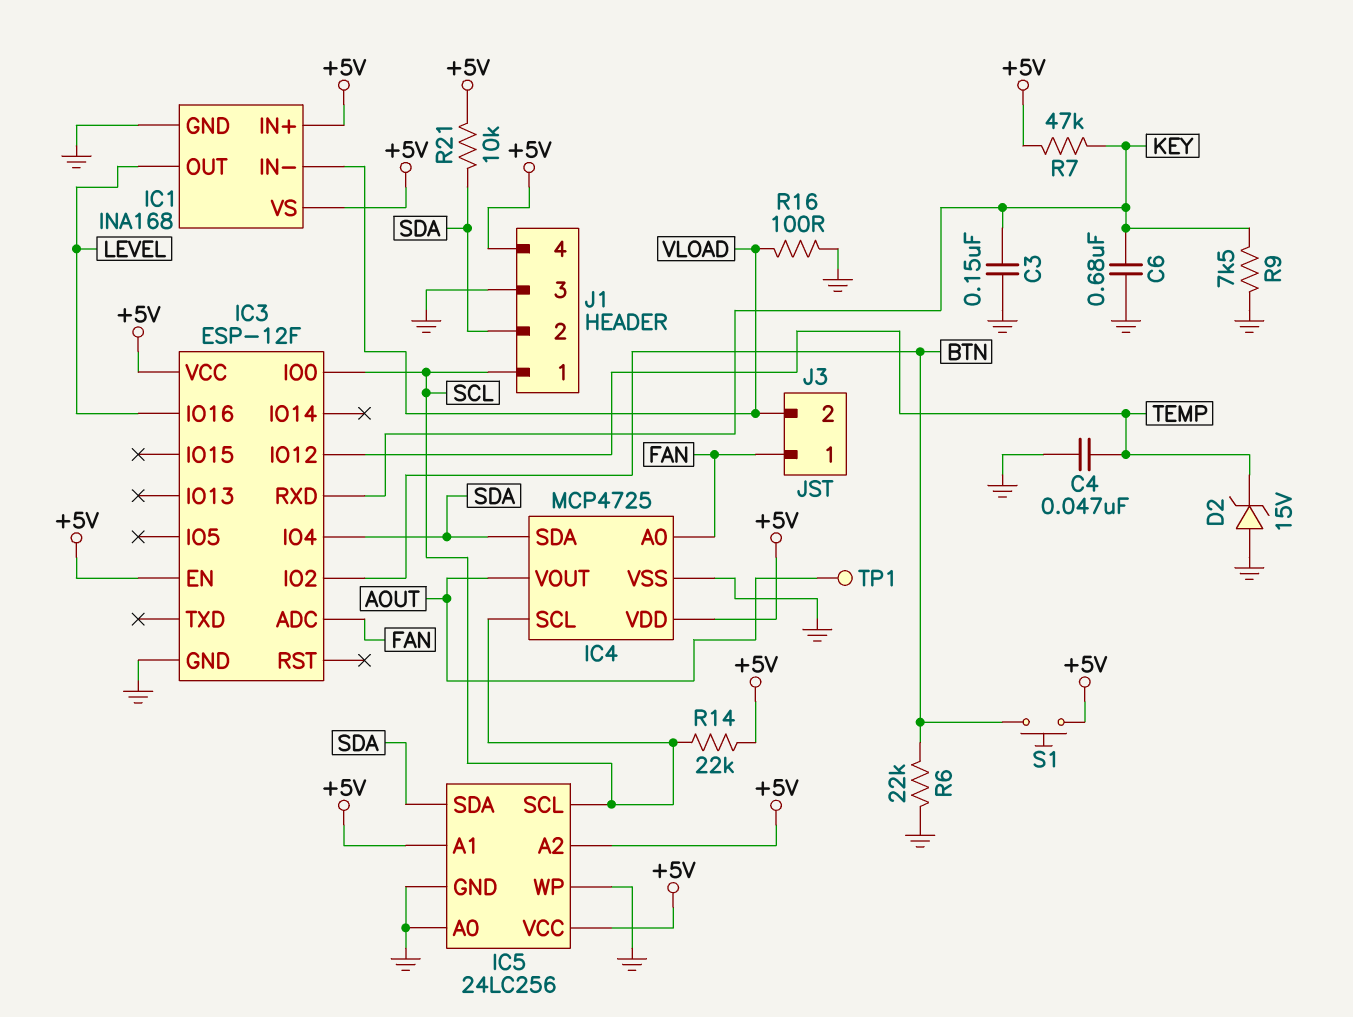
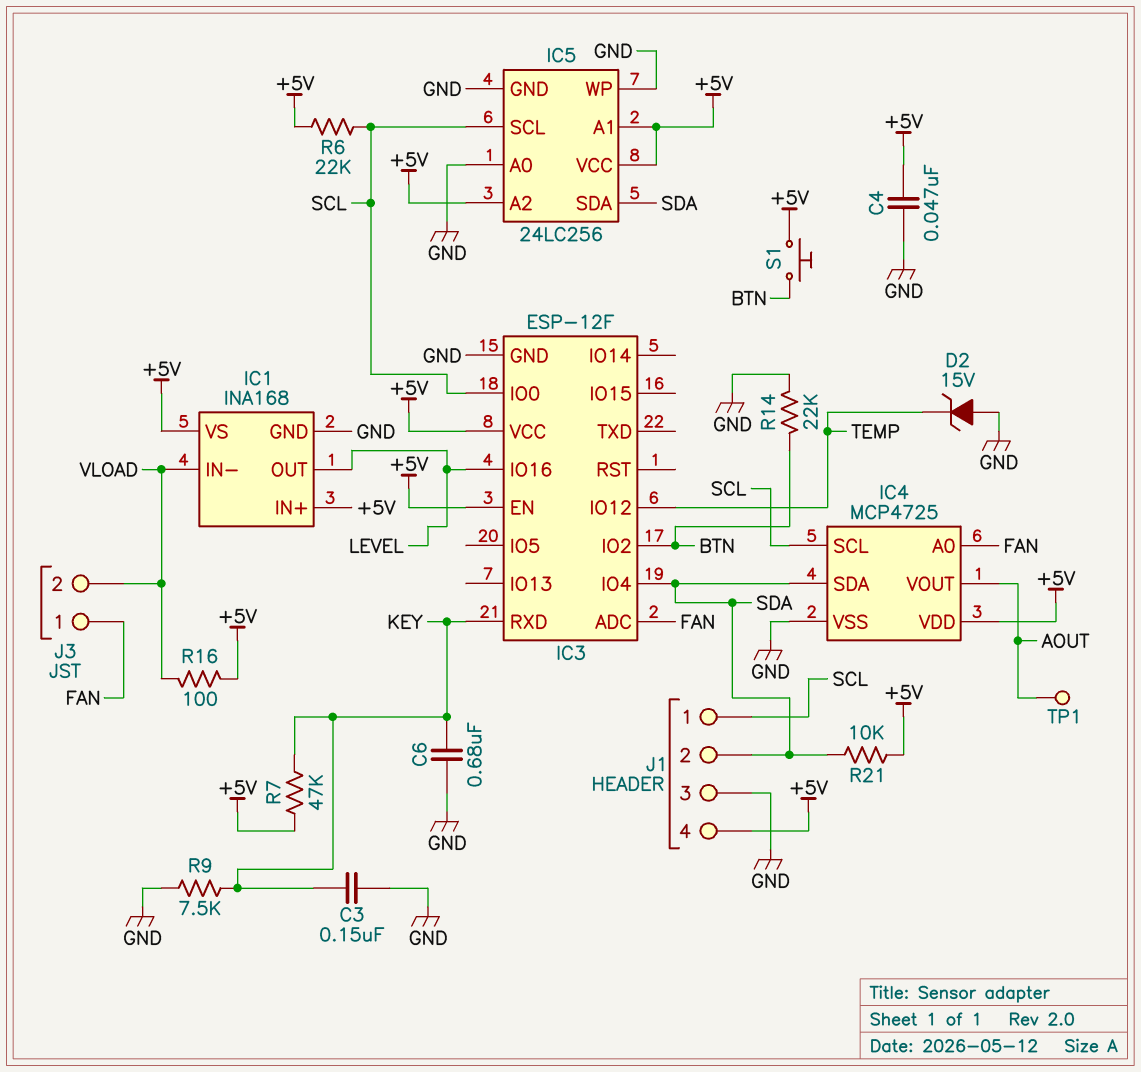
C4: 47nF (GND, TEMP) -> 47nF (+5V, GND)
R6: 22k (BTN, GND) -> 22k (+5V, SCL)
R14: 22k (+5V, SCL) -> 22k (BTN, GND)
R16: 100 (GND, VLOAD) -> 100 (+5V, VLOAD)

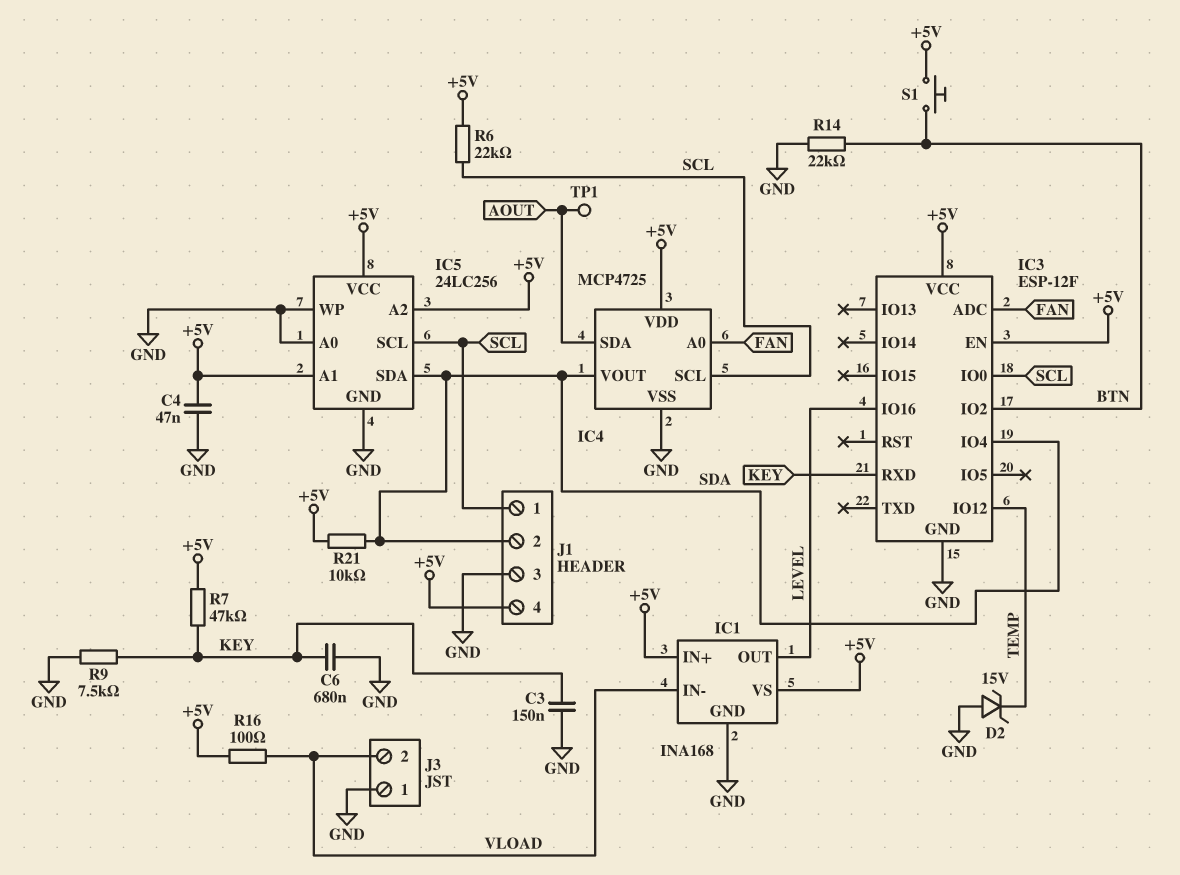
IC4 pin SDA: SDA -> AOUT
IC4 pin VOUT: AOUT -> SDA
J3 pin 1: FAN -> GND

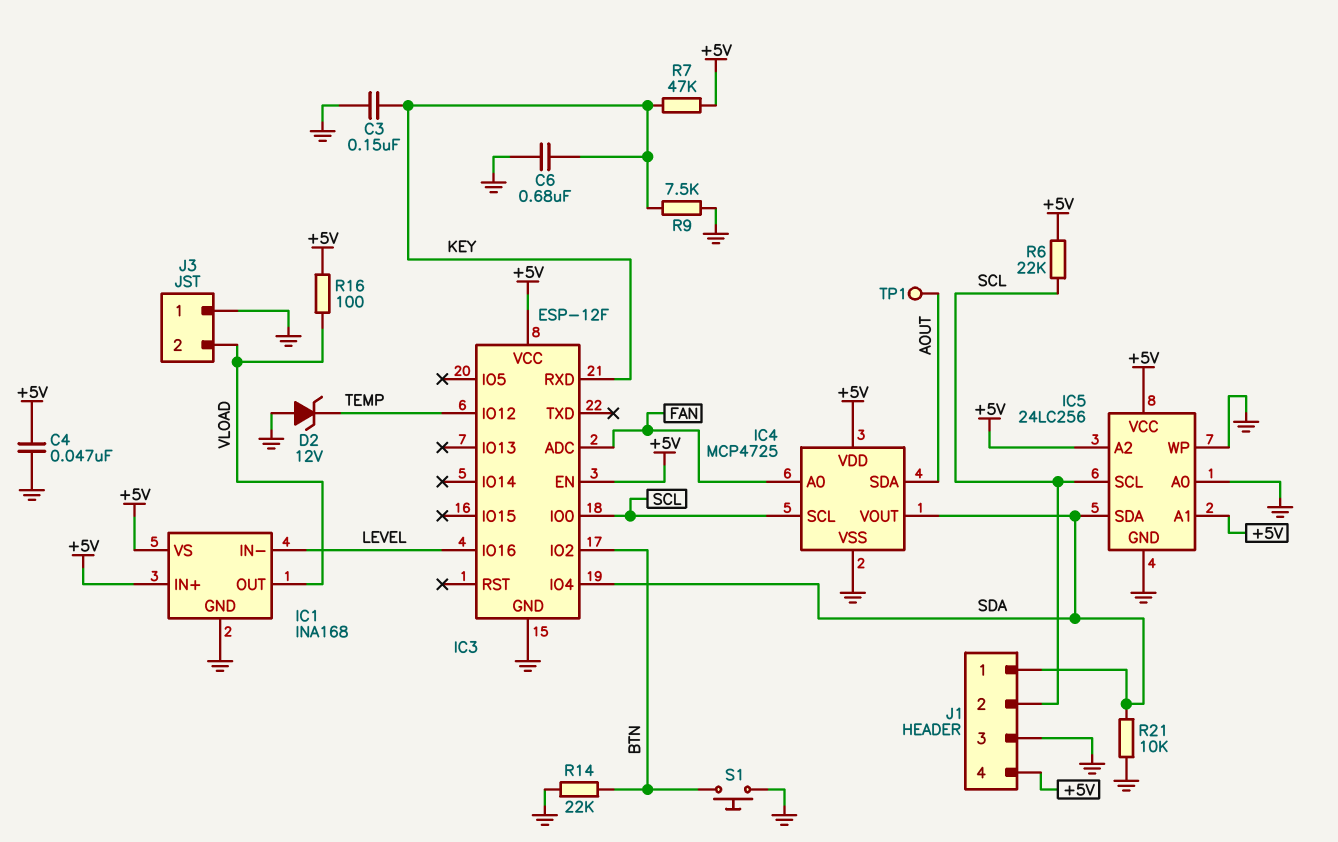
D2: zener 15V (A GND, K TEMP) -> zener 12V (A GND, K TEMP)
IC1 pin IN-: VLOAD -> LEVEL
IC1 pin OUT: LEVEL -> VLOAD
J1 pin 1: SCL -> SDA
J1 pin 2: SDA -> SCL
R21: 10k (+5V, SDA) -> 10k (GND, SDA)
S1: button (+5V, BTN) -> button (BTN, GND)

